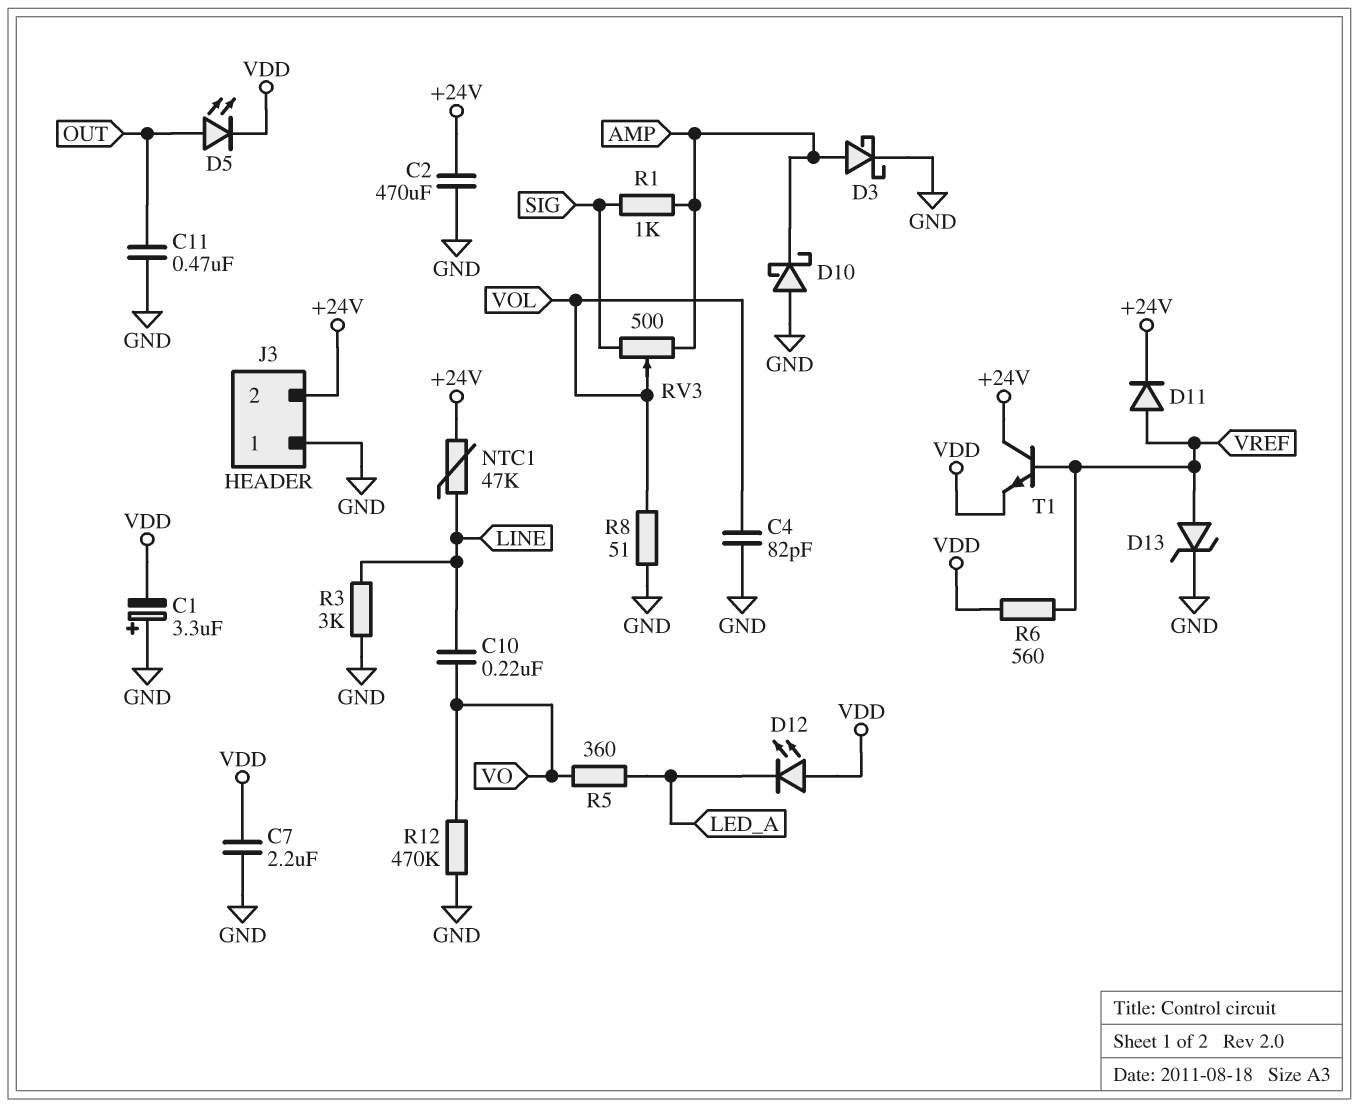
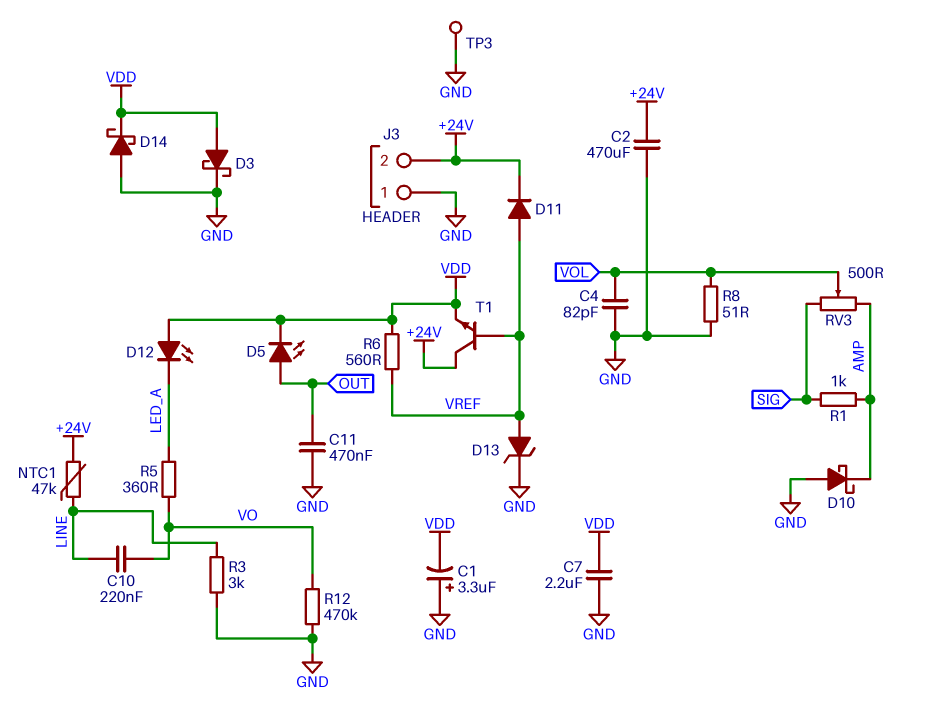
D3: schottky (A AMP, K GND) -> schottky (A VDD, K GND)
D14: none -> schottky (A GND, K VDD)
TP3: none -> test point (GND)

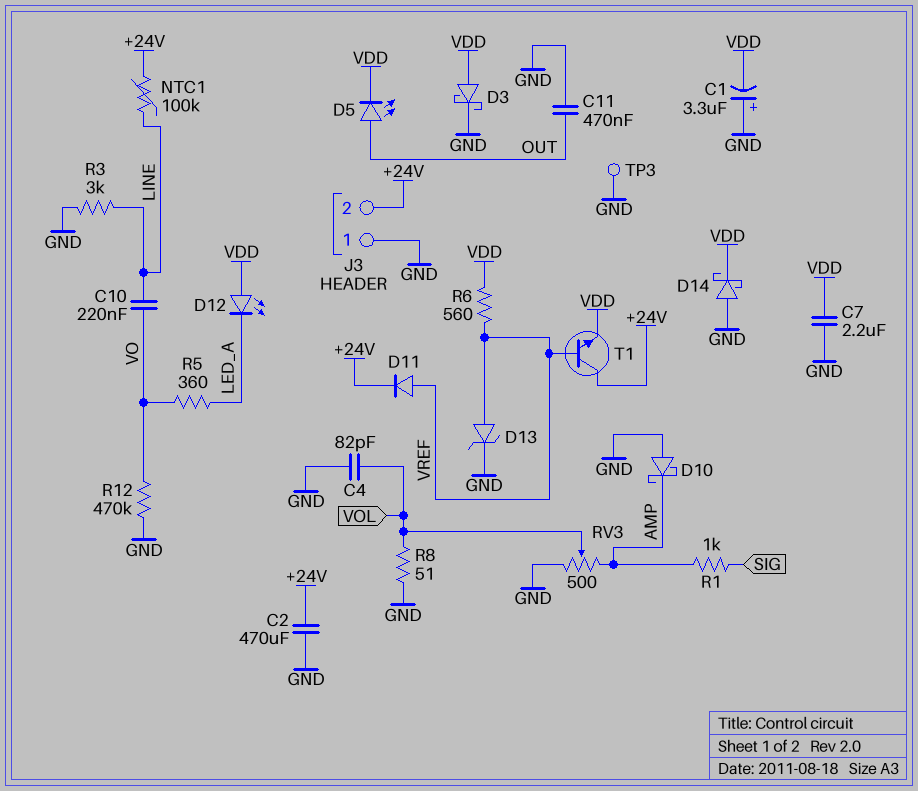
NTC1: 47k (+24V, LINE) -> 100k (+24V, LINE)
RV3: 500 (AMP, SIG, wiper VOL) -> 500 (AMP, GND, wiper VOL)

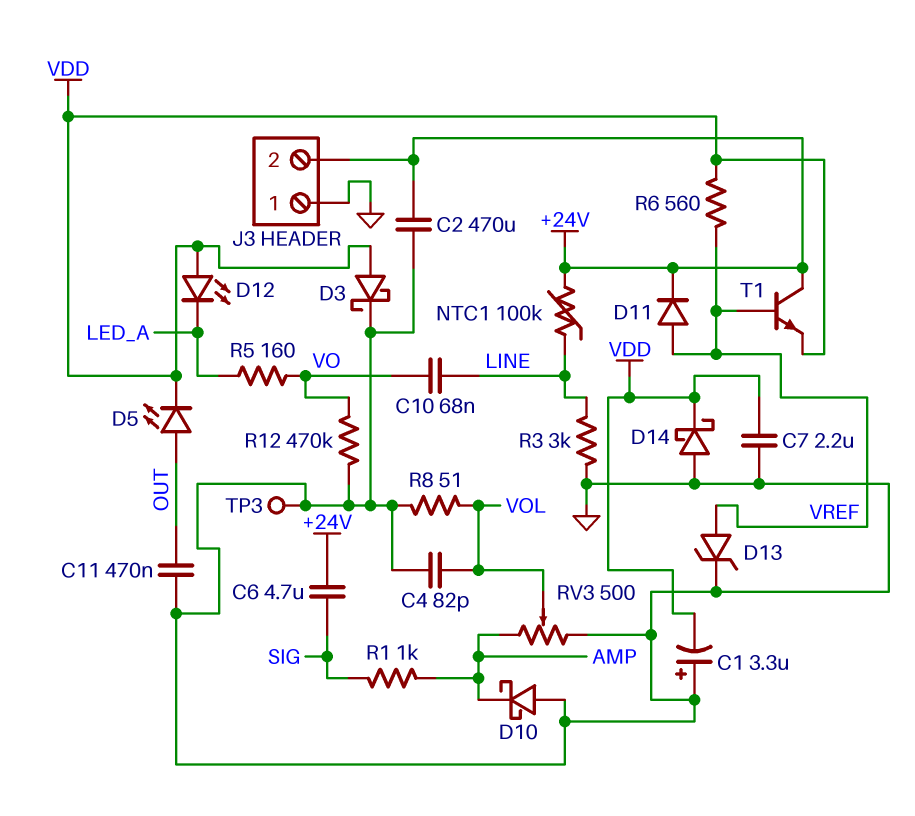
C6: none -> 4.7uF (+24V, SIG)
C10: 220nF (LINE, VO) -> 68nF (LINE, VO)
R5: 360 (LED_A, VO) -> 160 (LED_A, VO)

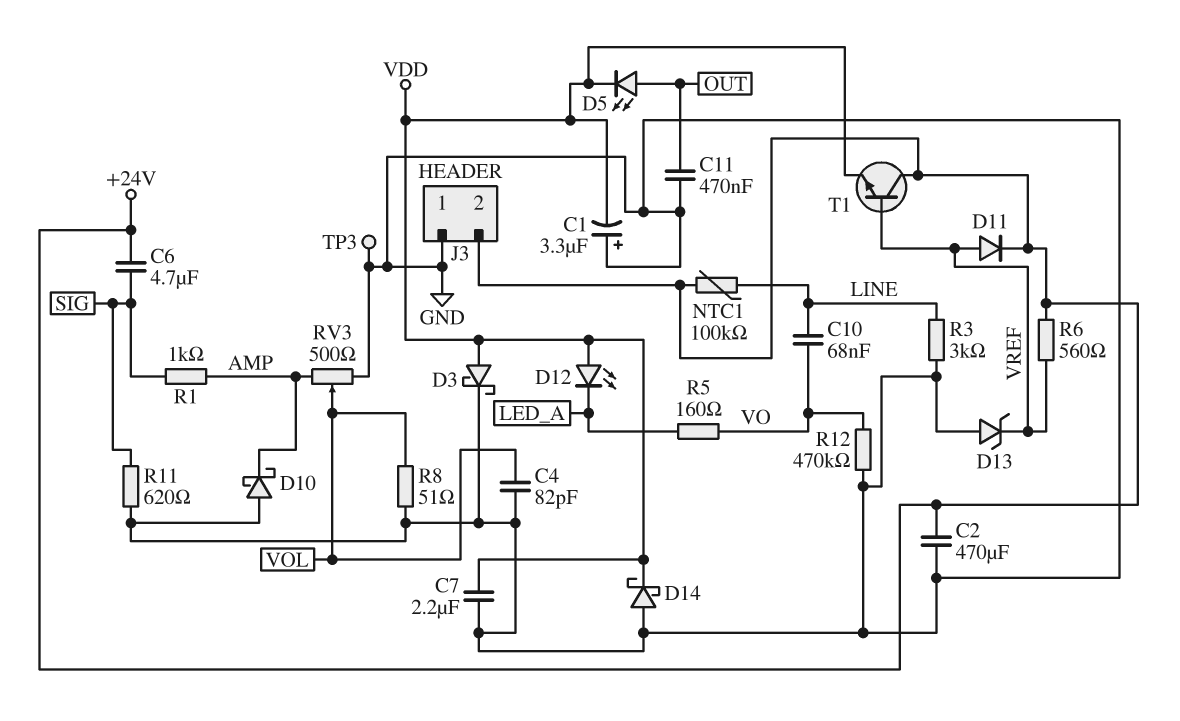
D13: zener (A VREF, K GND) -> zener (A GND, K VREF)
R6: 560 (VDD, VREF) -> 560 (+24V, VREF)
R11: none -> 620 (GND, SIG)

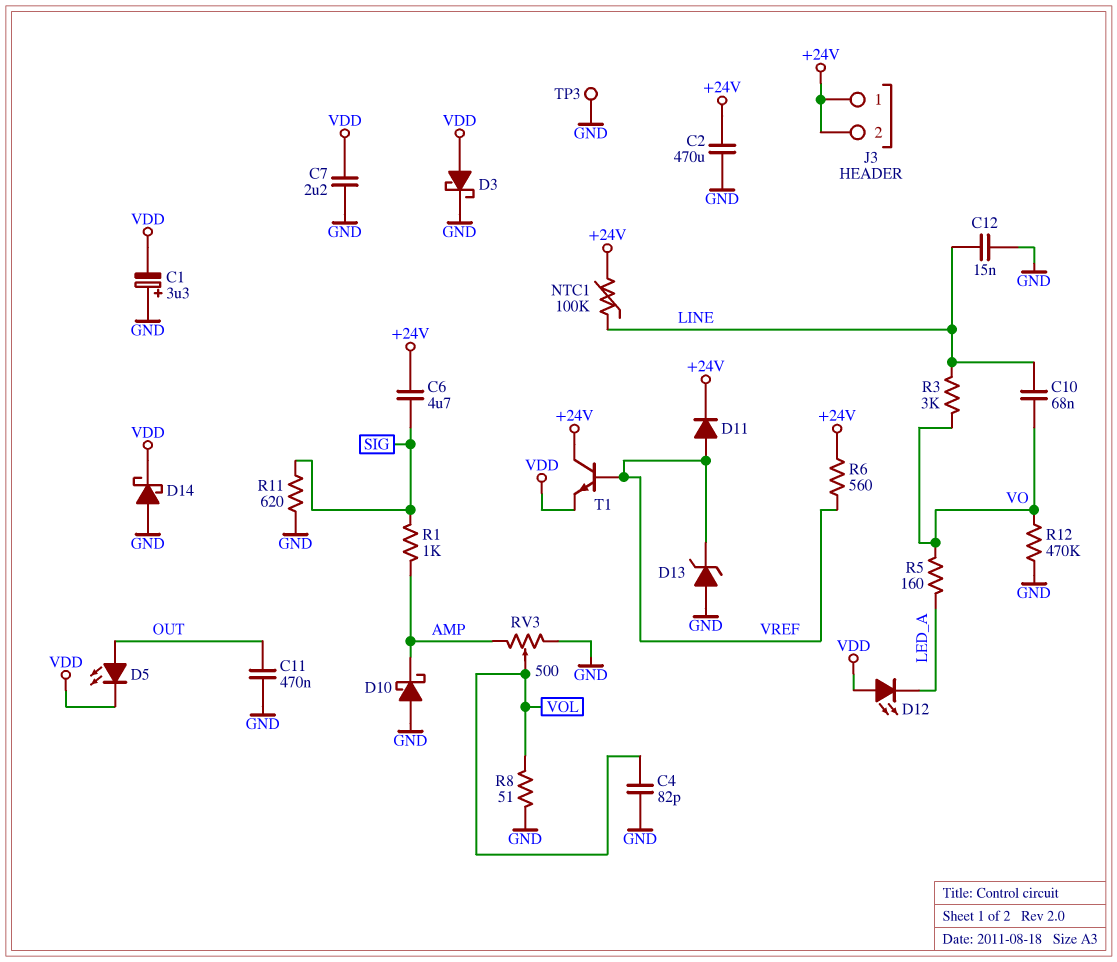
C12: none -> 15nF (GND, LINE)
J3 pin 1: GND -> +24V
R3: 3k (GND, LINE) -> 3k (LINE, VO)

